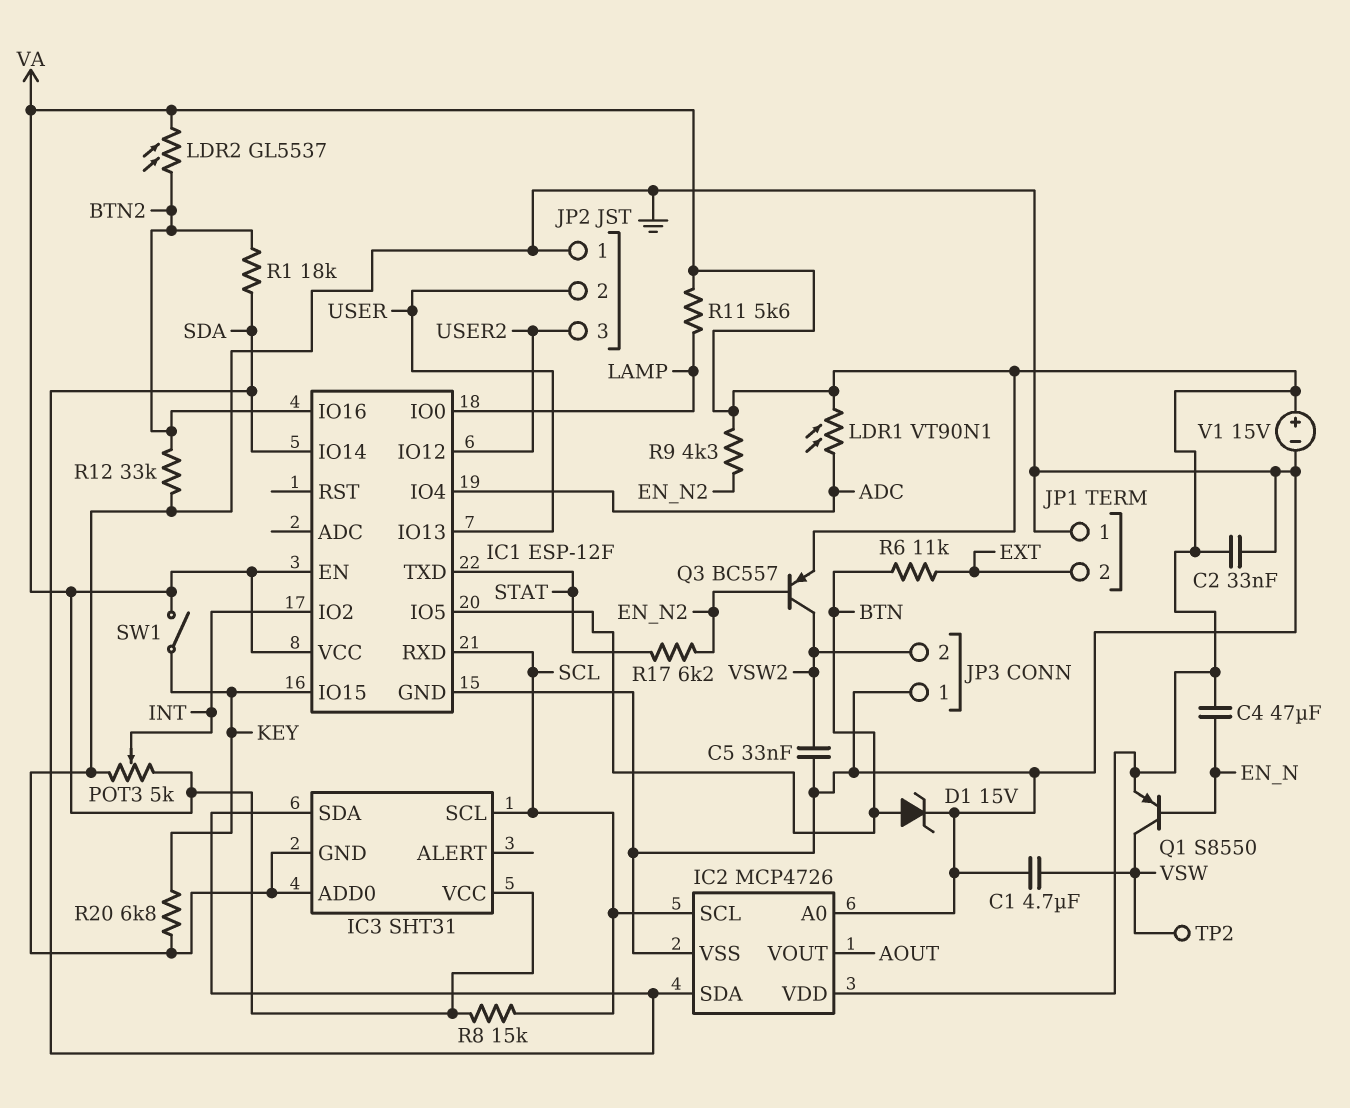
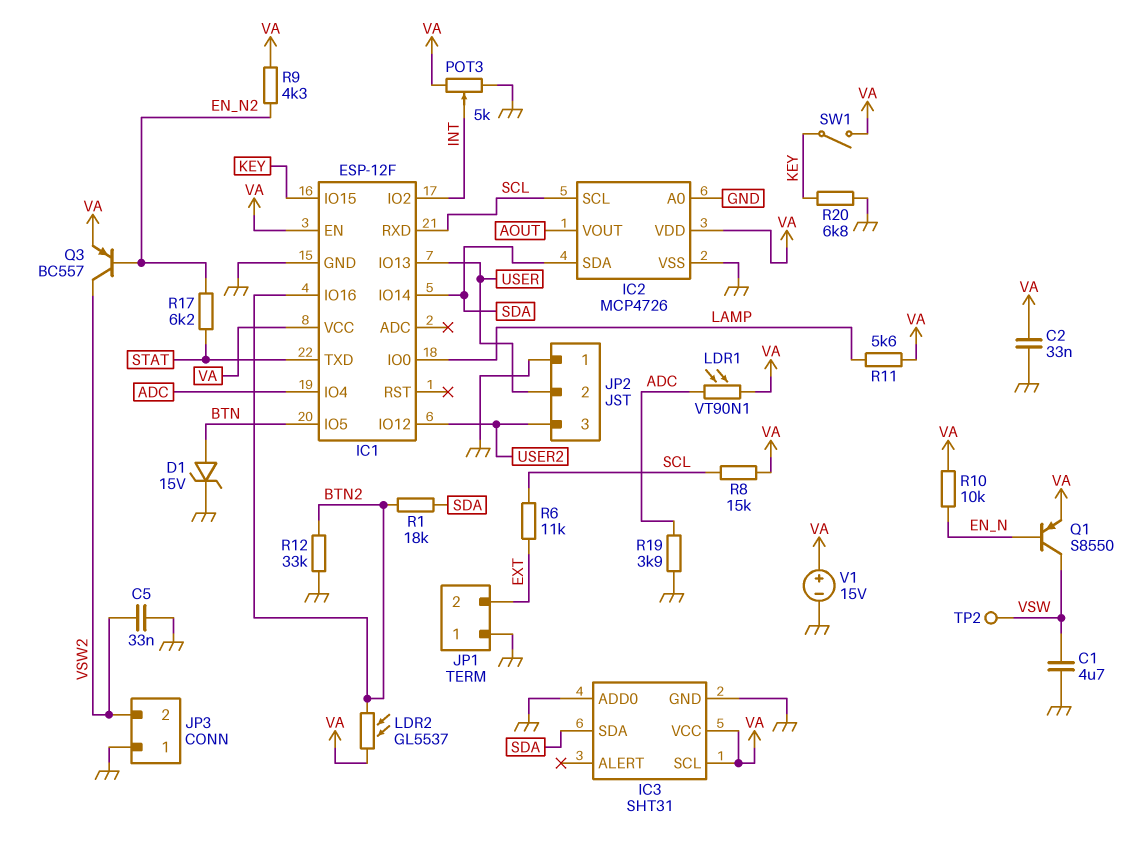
C4: 47uF (EN_N, VA) -> none
IC3 pin SCL: SCL -> VA
R6: 11k (BTN, EXT) -> 11k (EXT, SCL)
R10: none -> 10k (EN_N, VA)
R19: none -> 3.9k (ADC, GND)

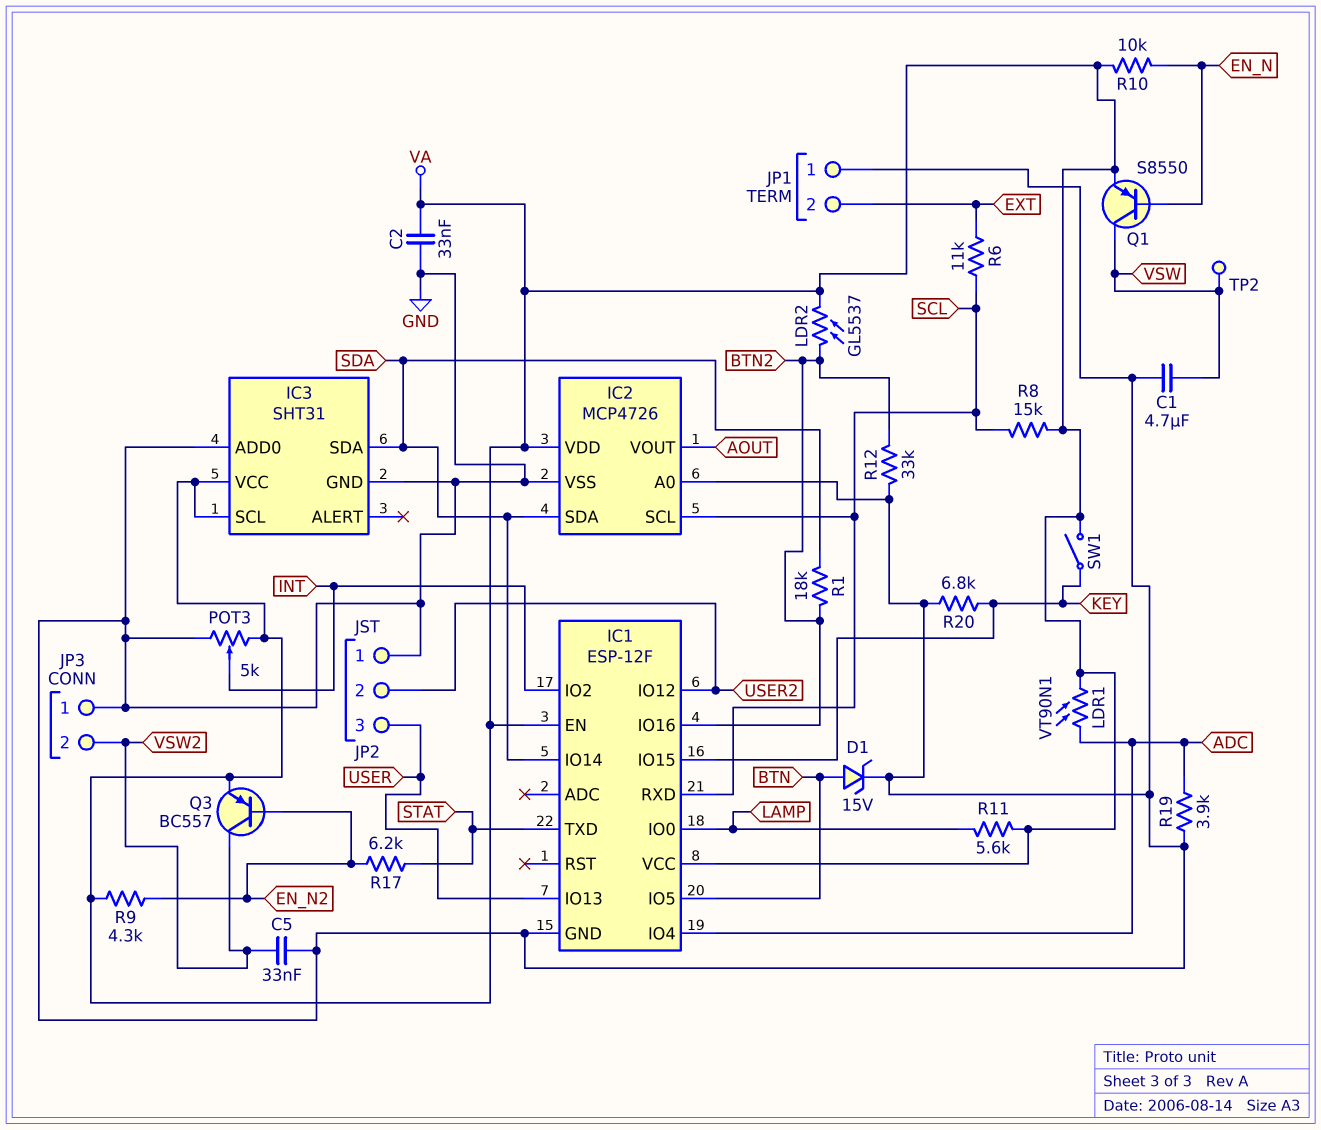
JP2 pin 2: USER -> USER2
JP2 pin 3: USER2 -> USER
V1: 15V (plus VA, minus GND) -> none

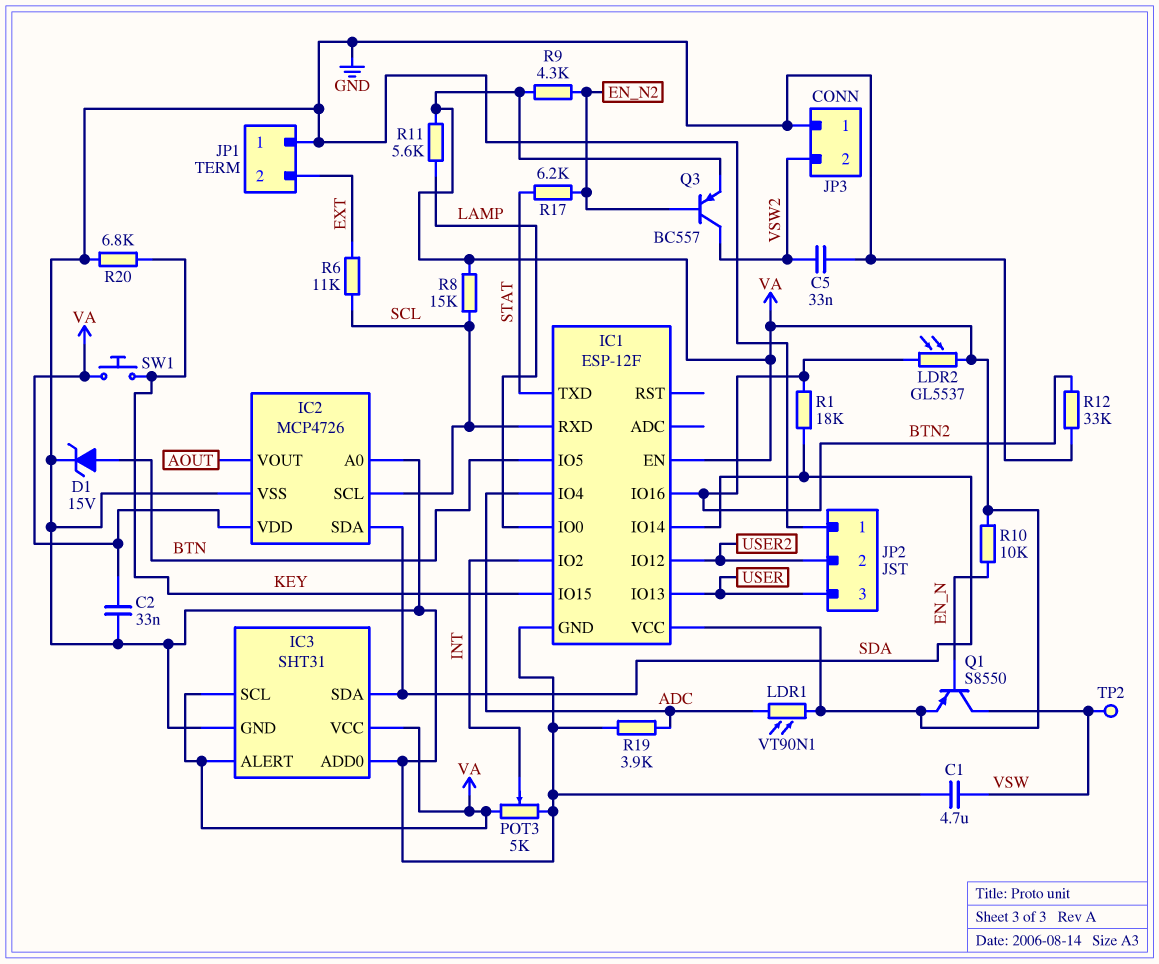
IC3 pin ALERT: none -> VA
SW1: switch (KEY, VA) -> button (KEY, VA)

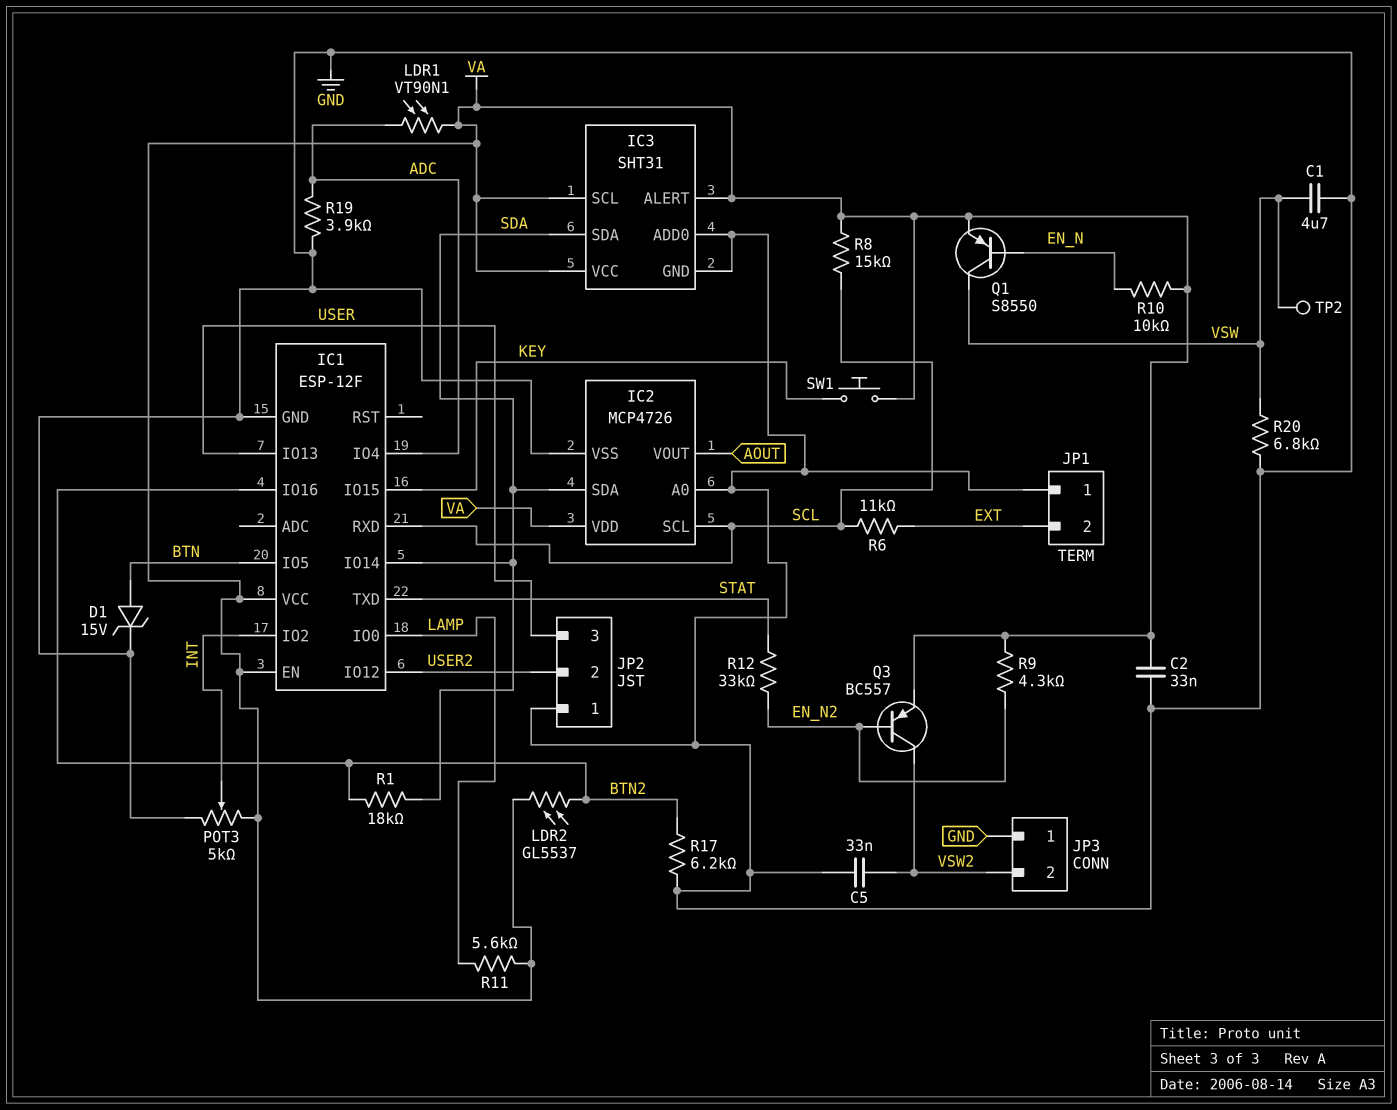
R12: 33k (BTN2, GND) -> 33k (EN_N2, STAT)
R17: 6.2k (EN_N2, STAT) -> 6.2k (BTN2, GND)
R20: 6.8k (GND, KEY) -> 6.8k (GND, VSW)

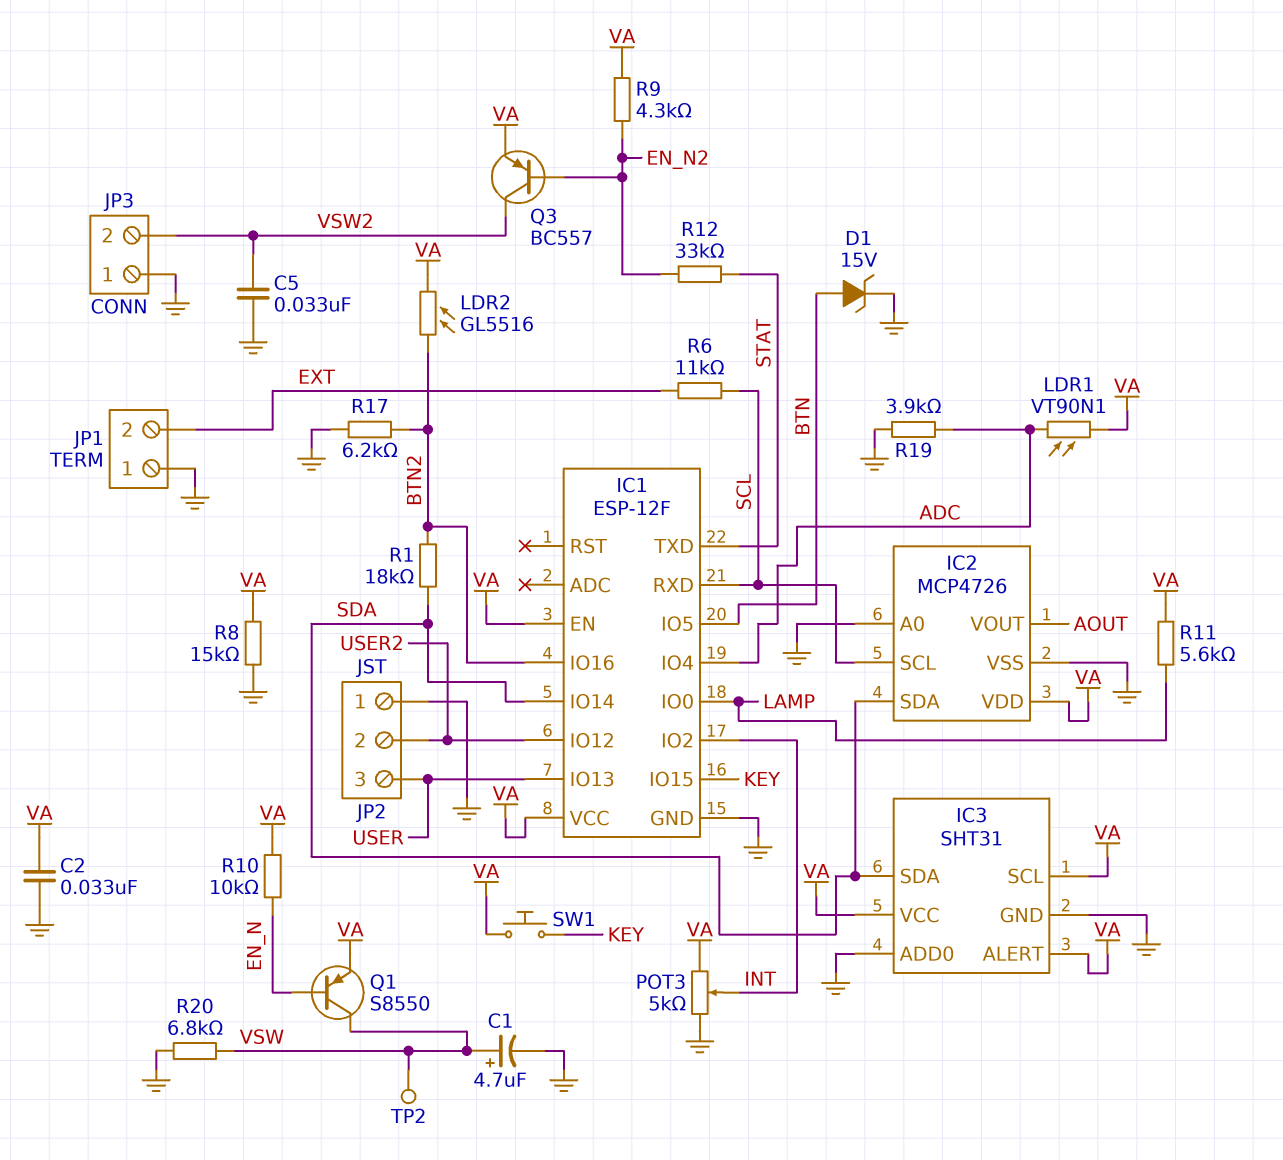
C1: 4.7uF (GND, VSW) -> 4.7uF (plus VSW, minus GND)
LDR2: GL5537 (BTN2, VA) -> GL5516 (BTN2, VA)
R8: 15k (SCL, VA) -> 15k (GND, VA)

